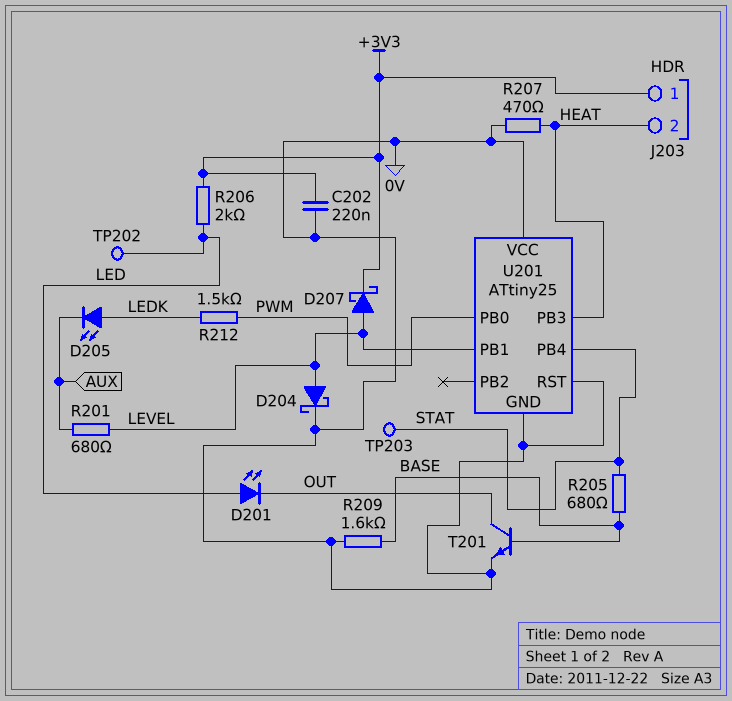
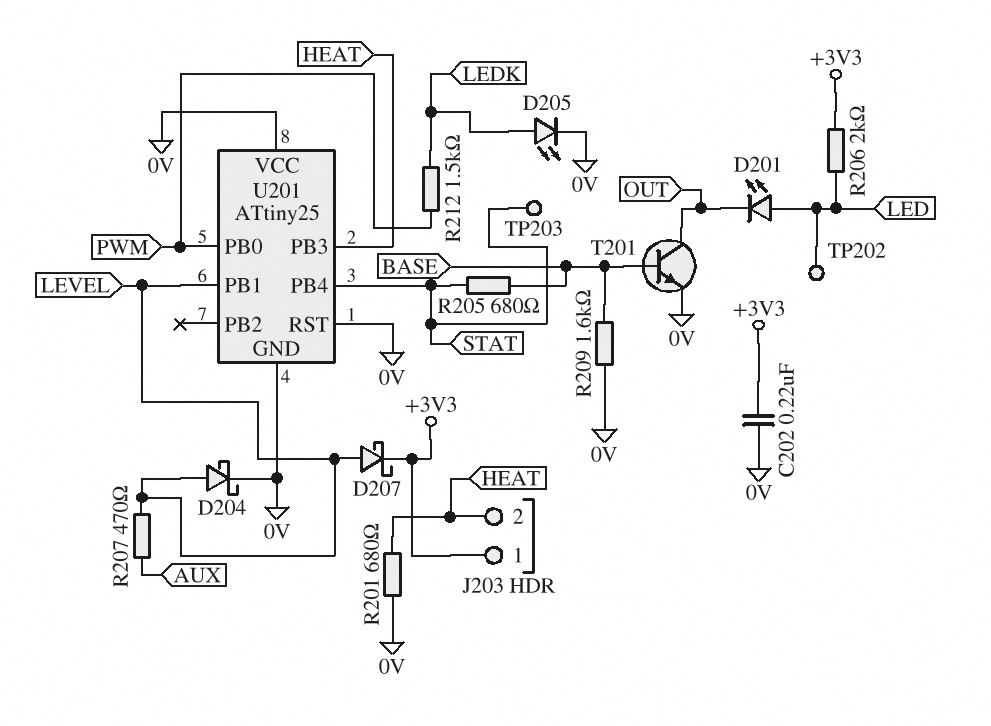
D205: LED (A LEDK, K AUX) -> LED (A LEDK, K 0V)
R201: 680 (AUX, LEVEL) -> 680 (0V, HEAT)
R207: 470 (0V, HEAT) -> 470 (AUX, LEVEL)

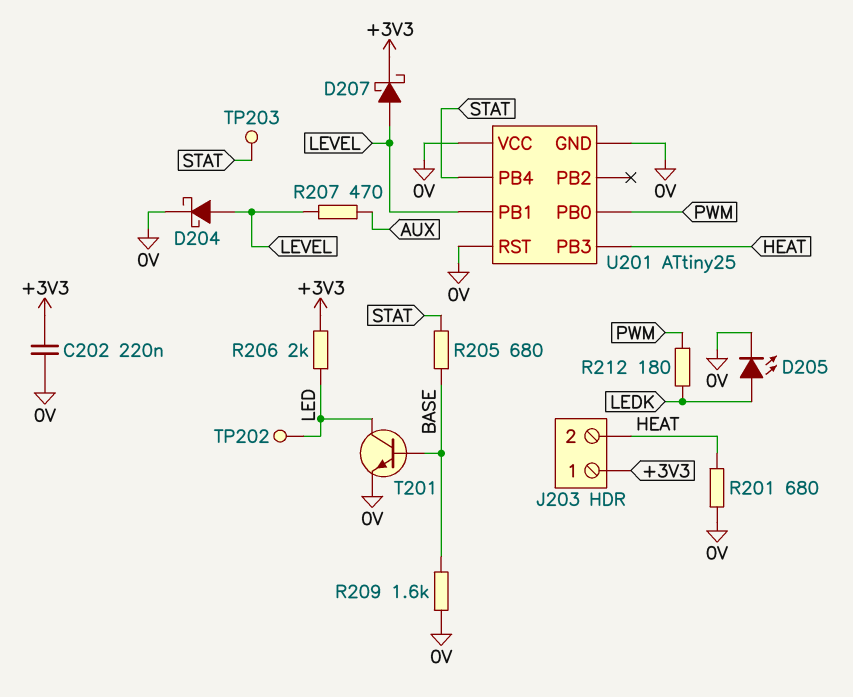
D201: LED (A LED, K OUT) -> none
R212: 1.5k (LEDK, PWM) -> 180 (LEDK, PWM)
T201: NPN (B BASE, C OUT, E 0V) -> NPN (B BASE, C LED, E 0V)

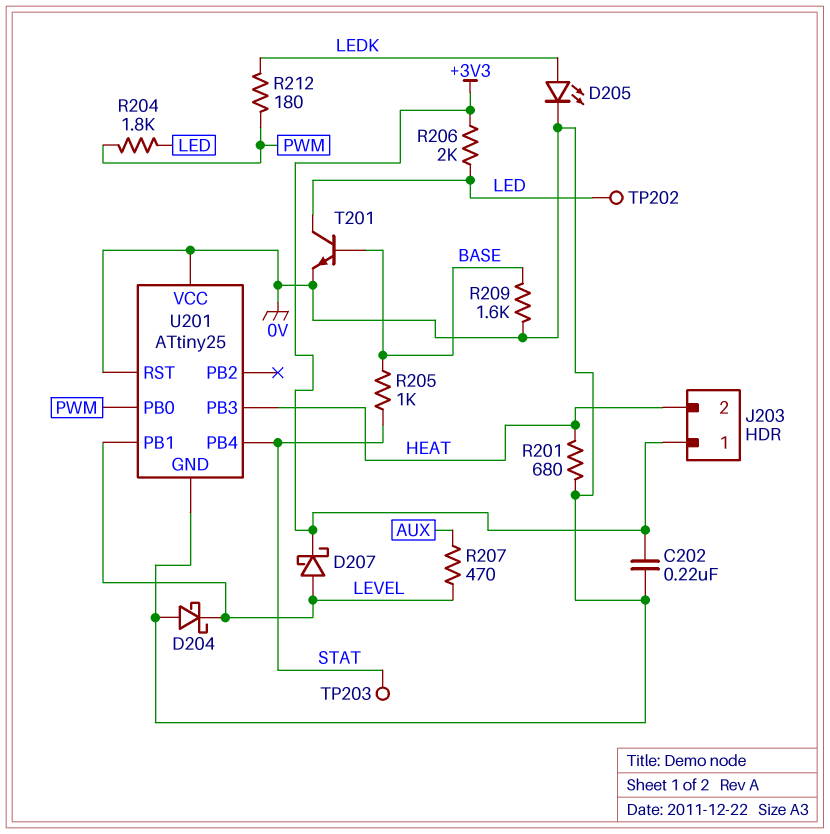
D204: schottky (A LEVEL, K 0V) -> schottky (A 0V, K LEVEL)
R204: none -> 1.8k (LED, PWM)
R205: 680 (BASE, STAT) -> 1k (BASE, STAT)

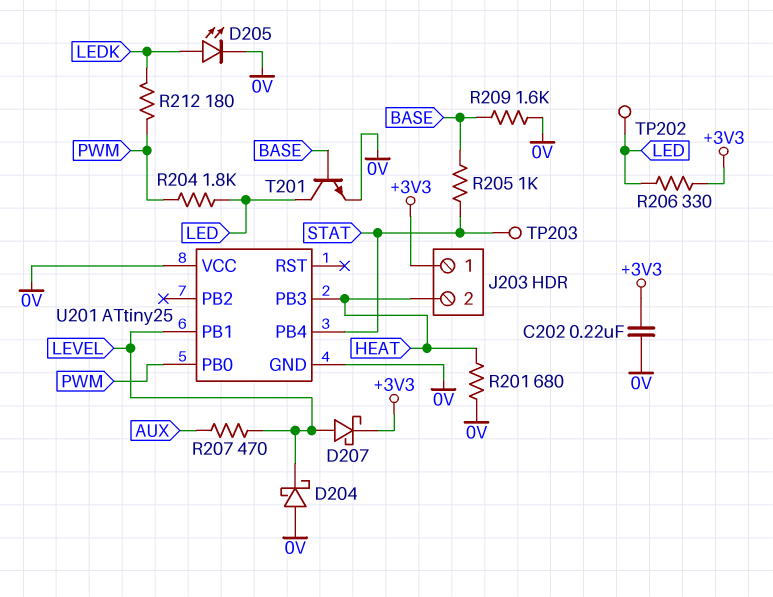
R206: 2k (+3V3, LED) -> 330 (+3V3, LED)
U201 pin RST: 0V -> none

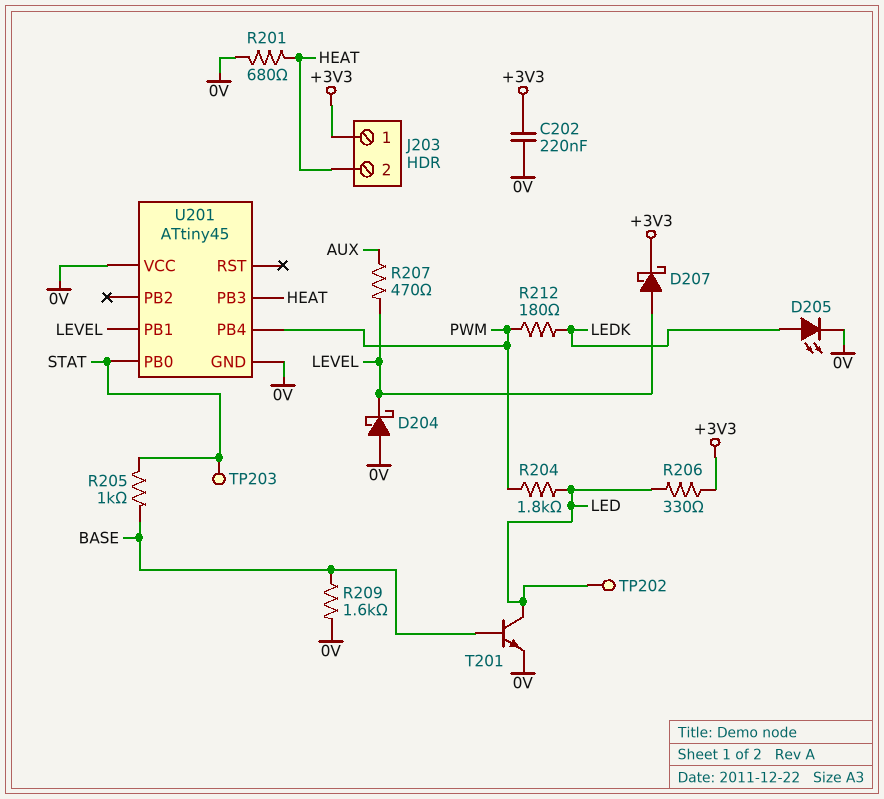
U201: ATtiny25 -> ATtiny45
U201 pin PB0: PWM -> STAT
U201 pin PB4: STAT -> PWM

